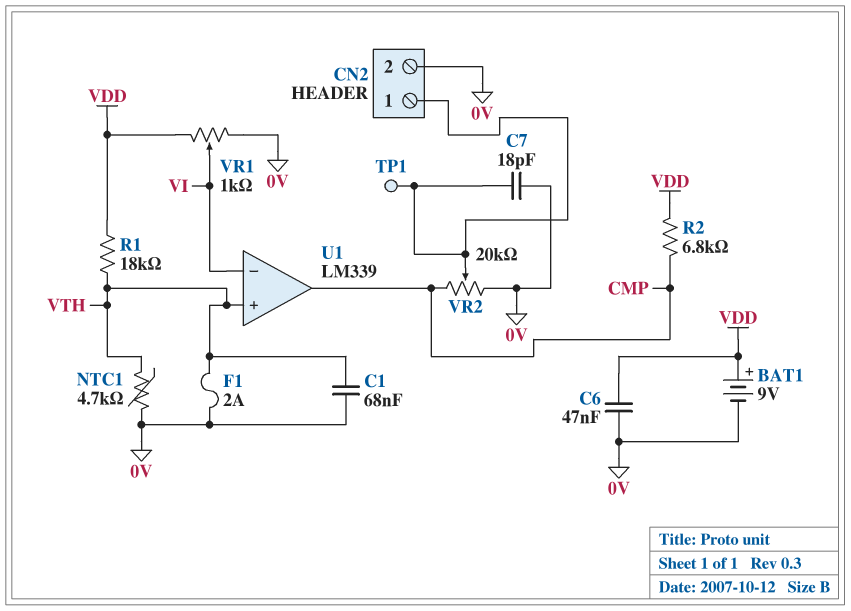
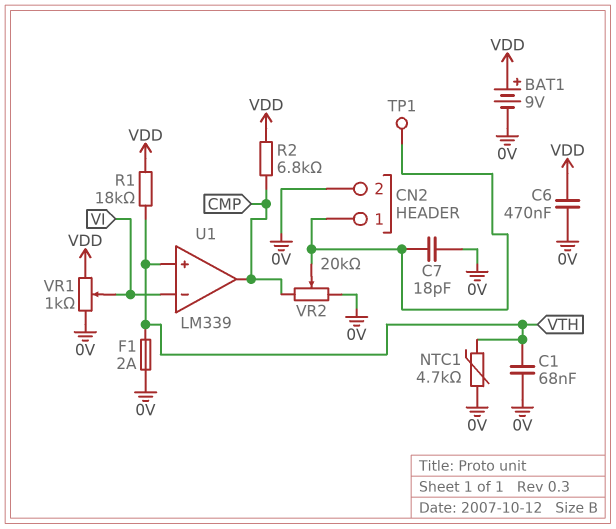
C6: 47nF (0V, VDD) -> 470nF (0V, VDD)

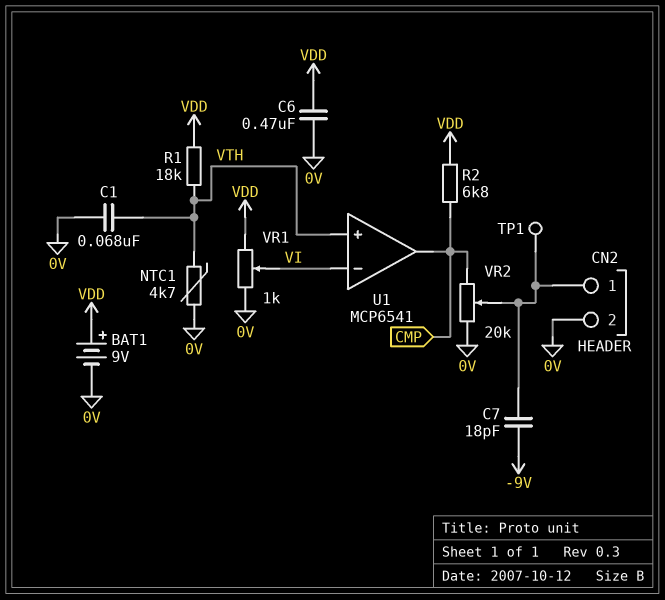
C7: 18pF (0V, CN2/1) -> 18pF (-9V, CN2/1)
F1: 2A (0V, VTH) -> none
U1: LM339 -> MCP6541

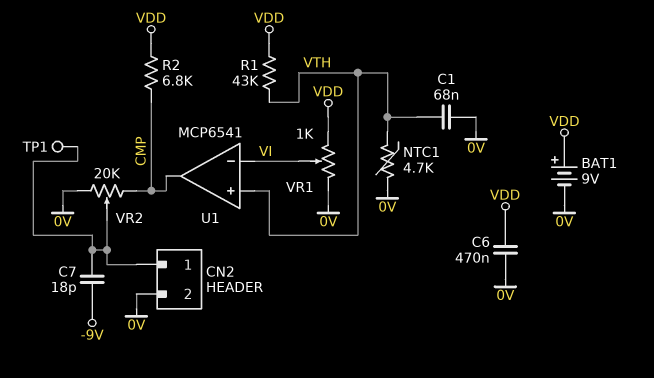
R1: 18k (VDD, VTH) -> 43k (VDD, VTH)

